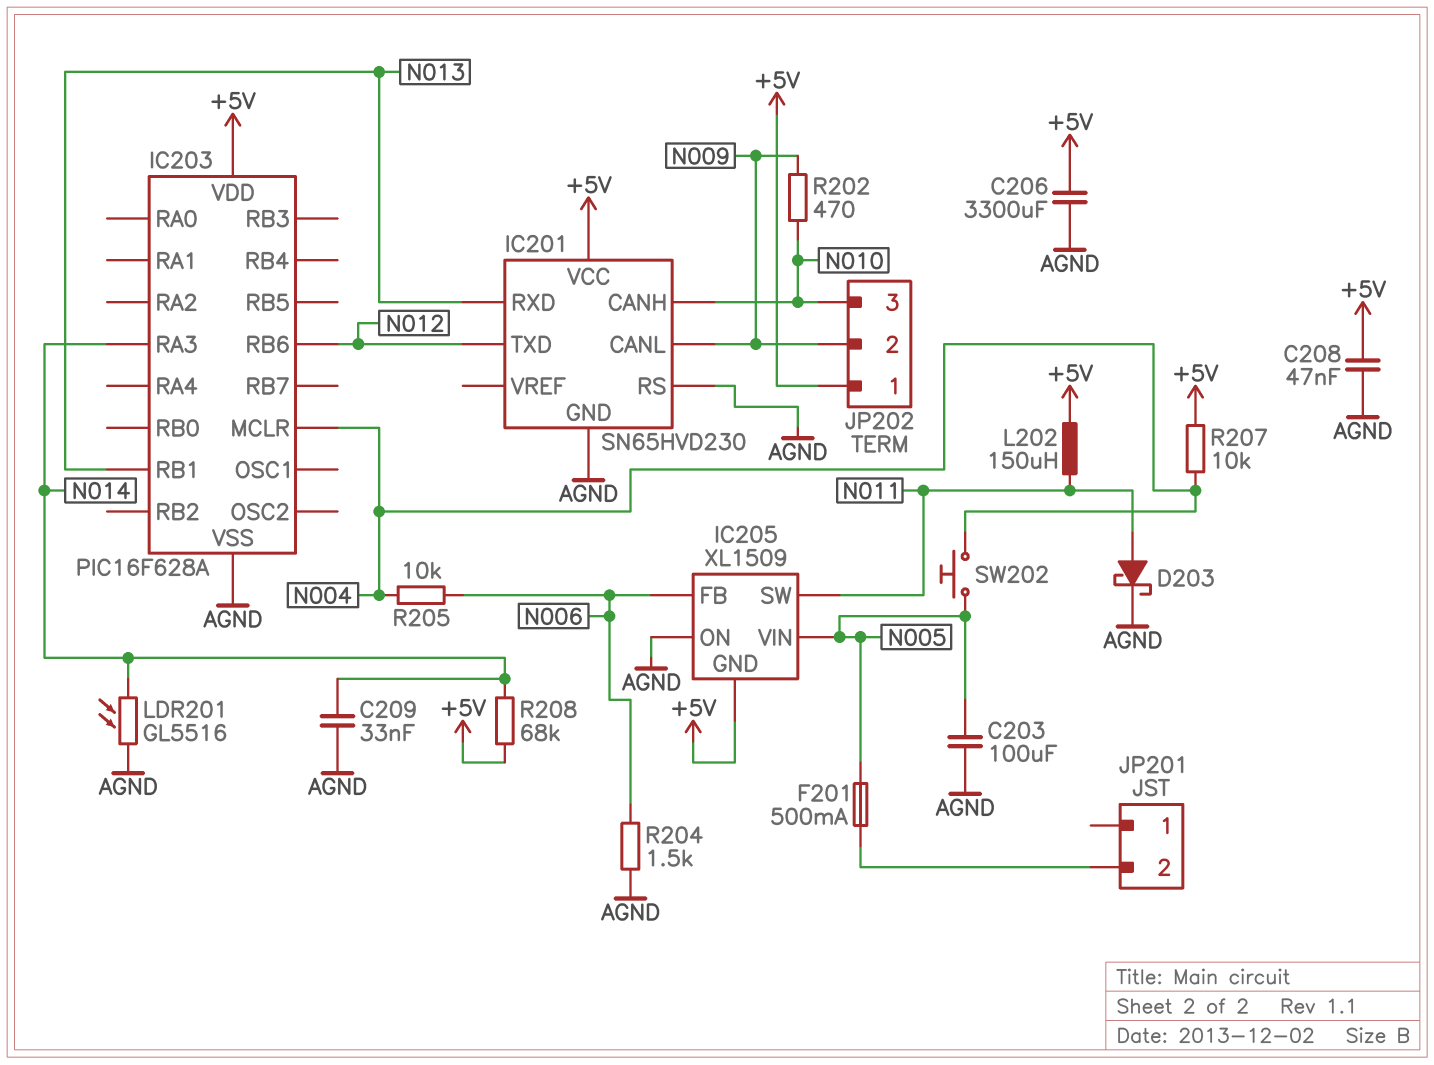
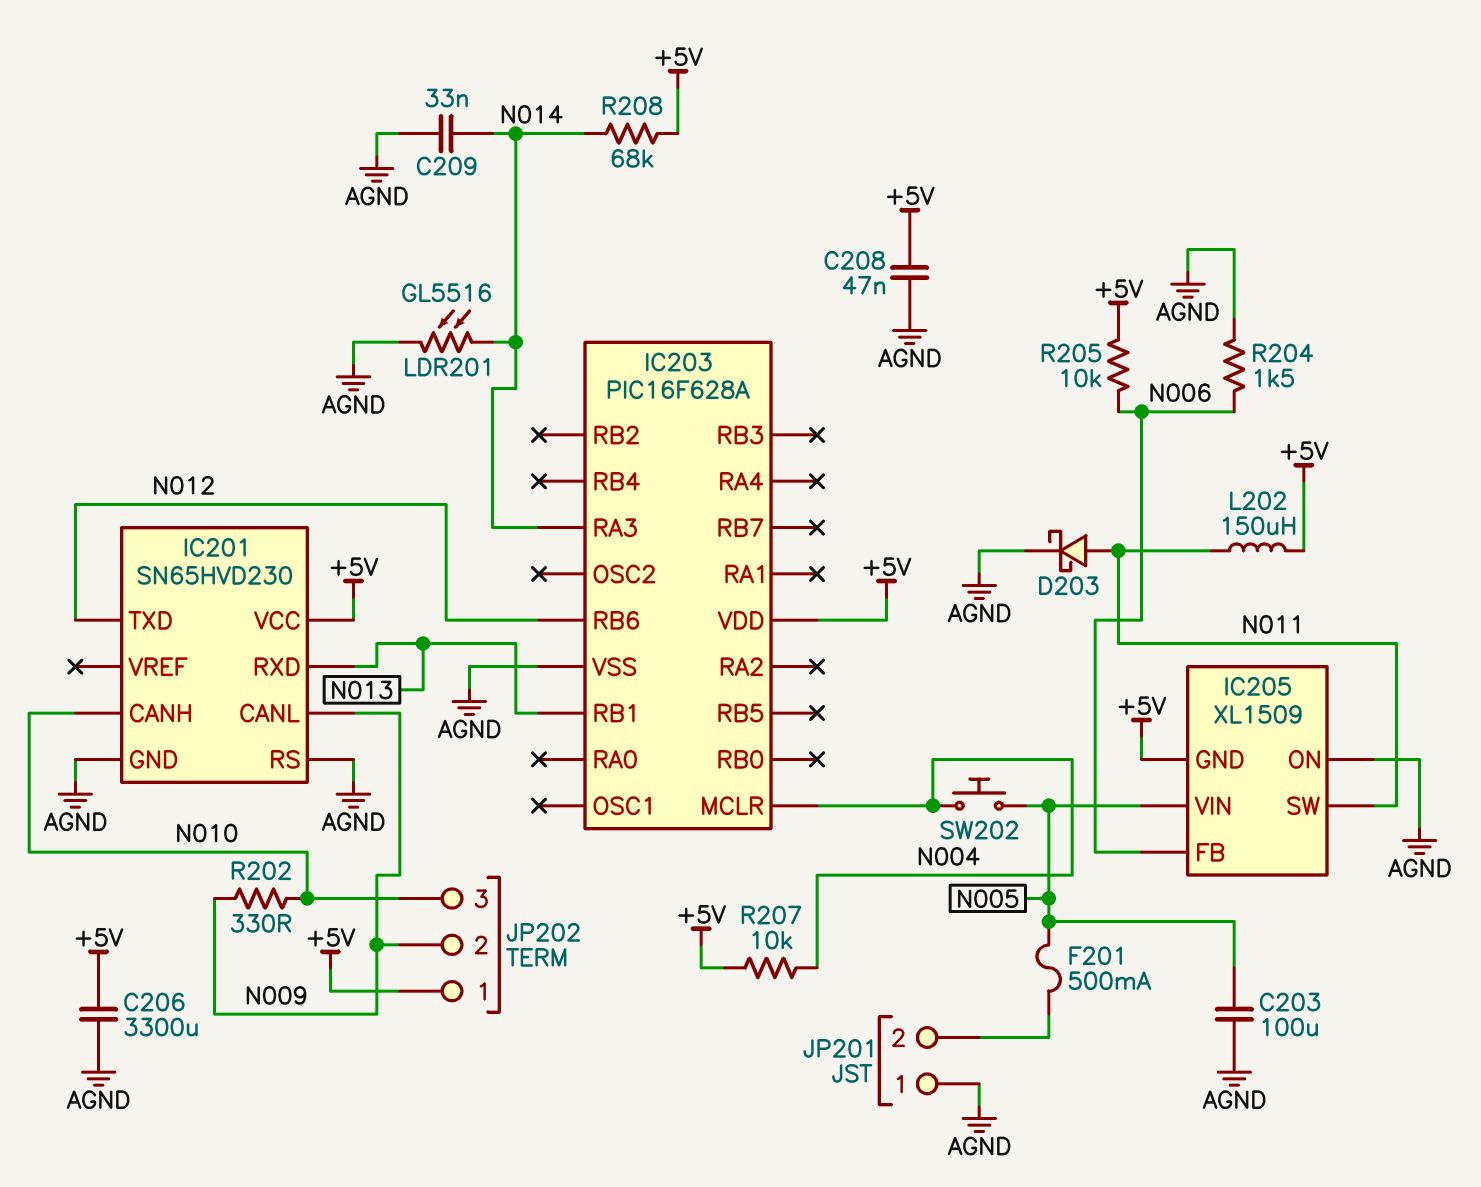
JP201 pin 1: none -> AGND
R202: 470 (N009, N010) -> 330 (N009, N010)
R205: 10k (N004, N006) -> 10k (+5V, N006)

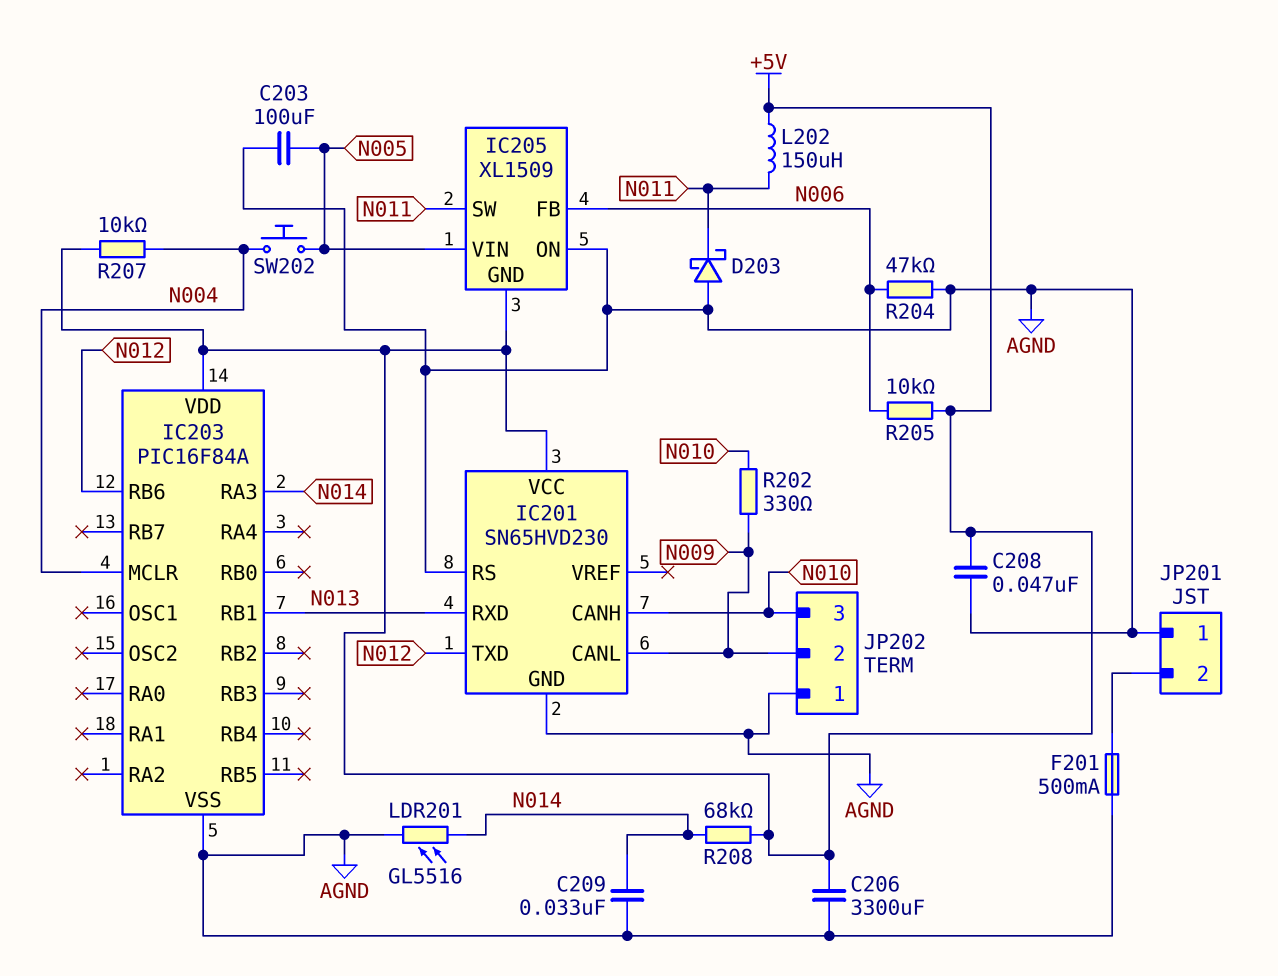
D203: schottky (A N011, K AGND) -> schottky (A AGND, K N011)
F201: 500mA (JP201/2, N005) -> 500mA (AGND, JP201/2)
IC203: PIC16F628A -> PIC16F84A
JP202 pin 1: +5V -> AGND
R204: 1.5k (AGND, N006) -> 47k (AGND, N006)

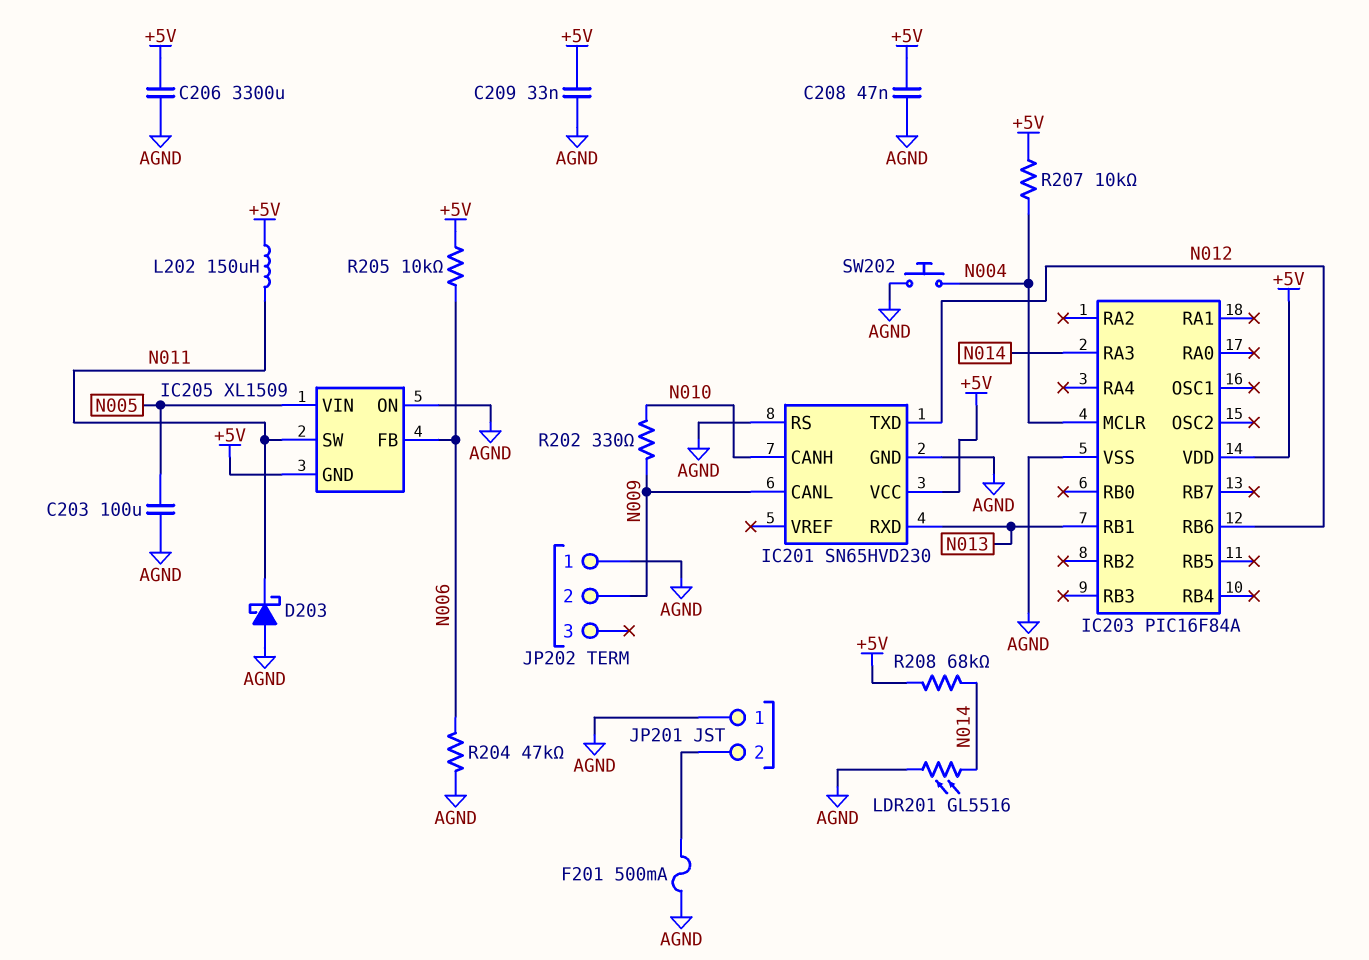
C209: 33nF (AGND, N014) -> 33nF (+5V, AGND)
JP202 pin 3: N010 -> none
SW202: button (N004, N005) -> button (AGND, N004)

